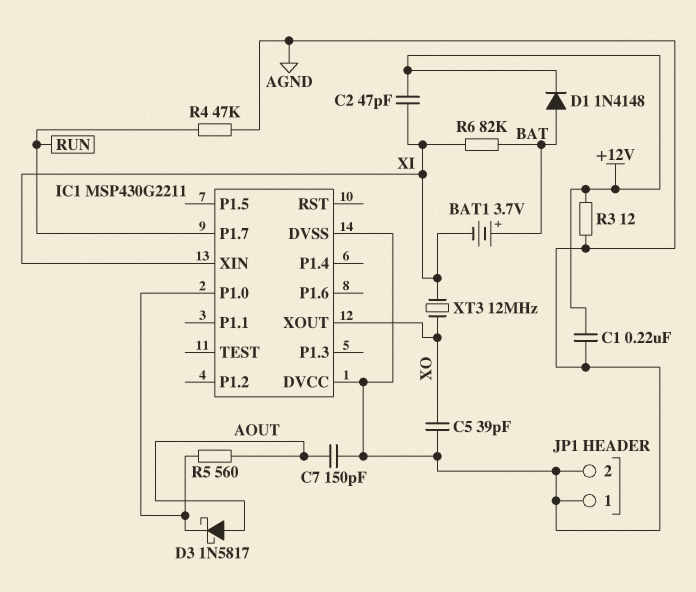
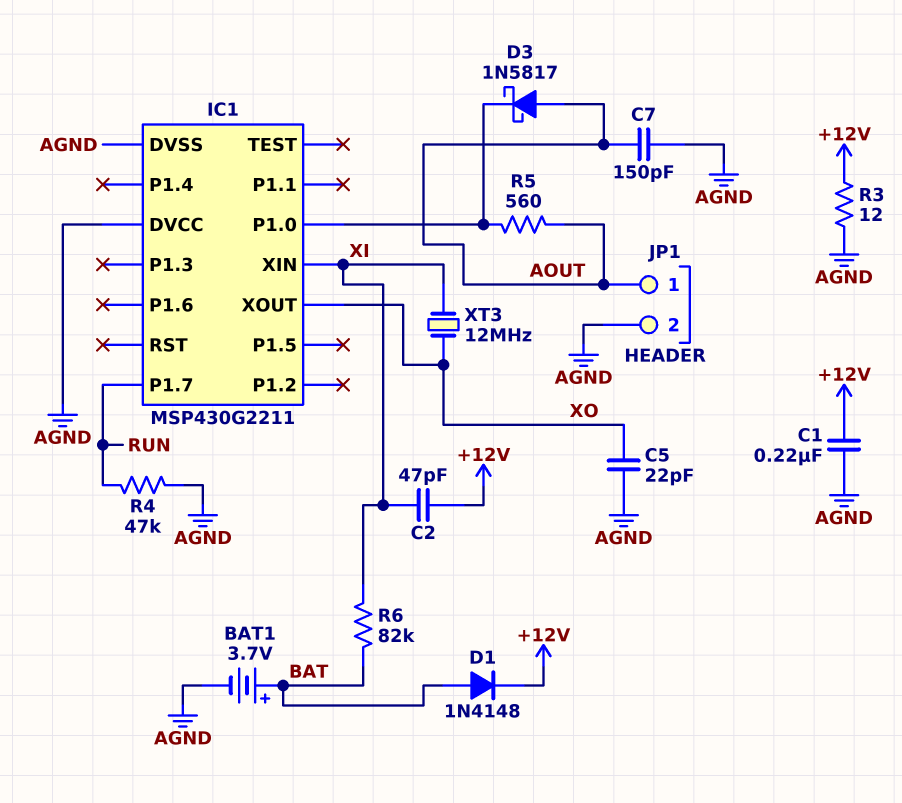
BAT1: 3.7V (plus BAT, minus XI) -> 3.7V (plus BAT, minus AGND)
C5: 39pF (AGND, XO) -> 22pF (AGND, XO)
JP1 pin 1: AGND -> AOUT

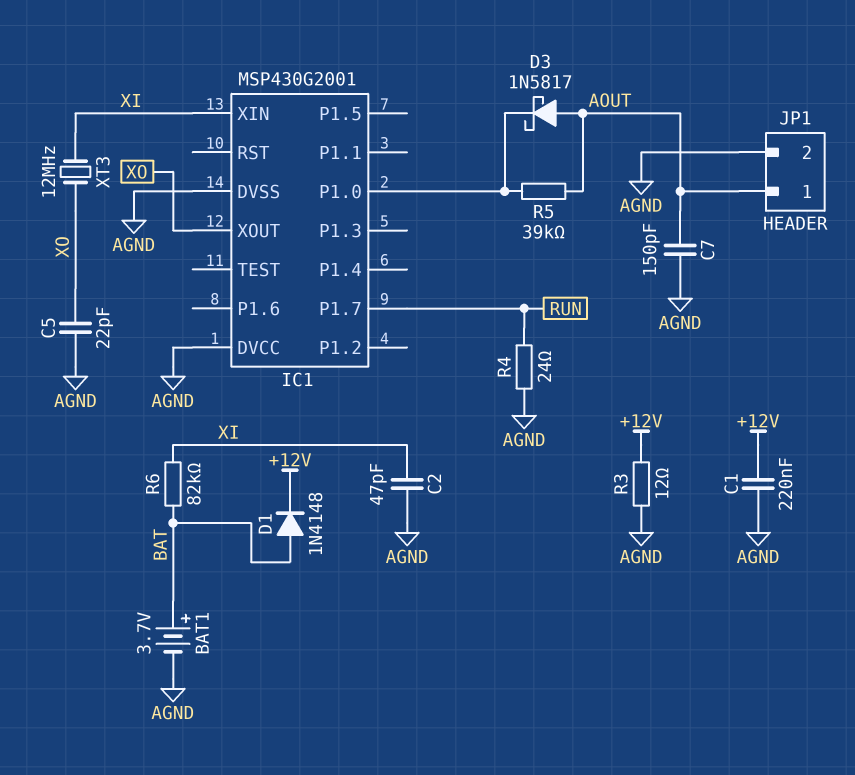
C2: 47pF (+12V, XI) -> 47pF (AGND, XI)
IC1: MSP430G2211 -> MSP430G2001
R4: 47k (AGND, RUN) -> 24 (AGND, RUN)
R5: 560 (AOUT, IC1/P1.0) -> 39k (AOUT, IC1/P1.0)

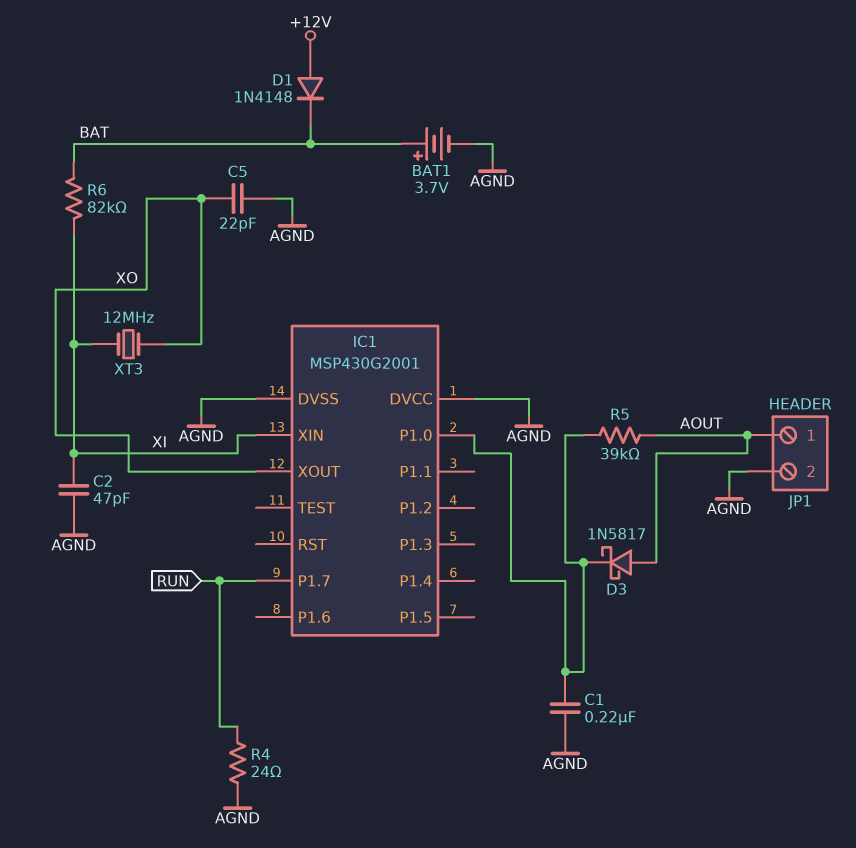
C1: 220nF (+12V, AGND) -> 220nF (AGND, IC1/P1.0)
C7: 150pF (AGND, AOUT) -> none
D1: diode 1N4148 (A BAT, K +12V) -> diode 1N4148 (A +12V, K BAT)
R3: 12 (+12V, AGND) -> none

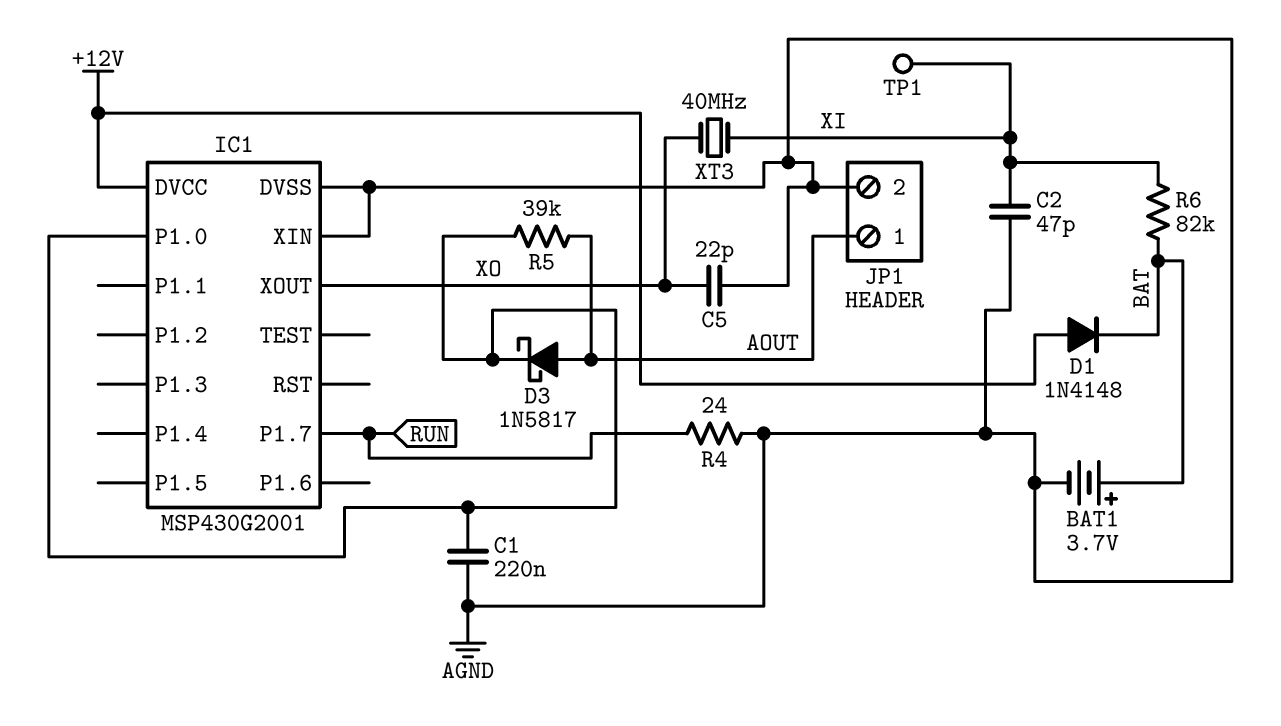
IC1 pin DVCC: AGND -> +12V
IC1 pin XIN: XI -> AGND
TP1: none -> test point (XI)
XT3: 12MHz (XI, XO) -> 40MHz (XI, XO)

